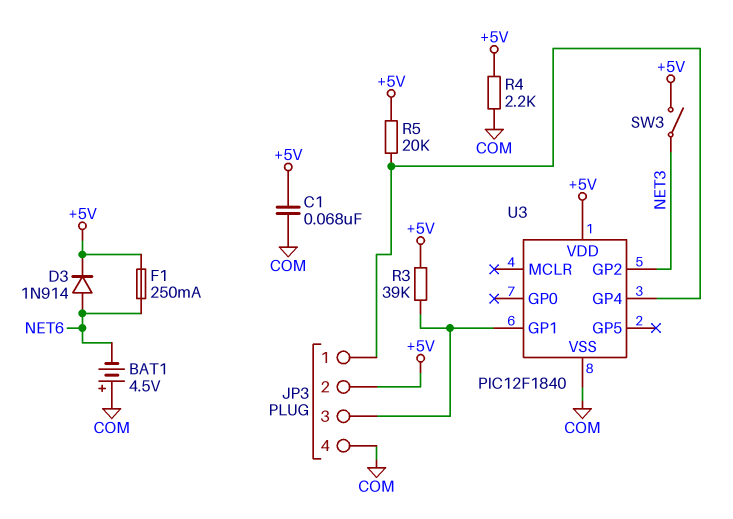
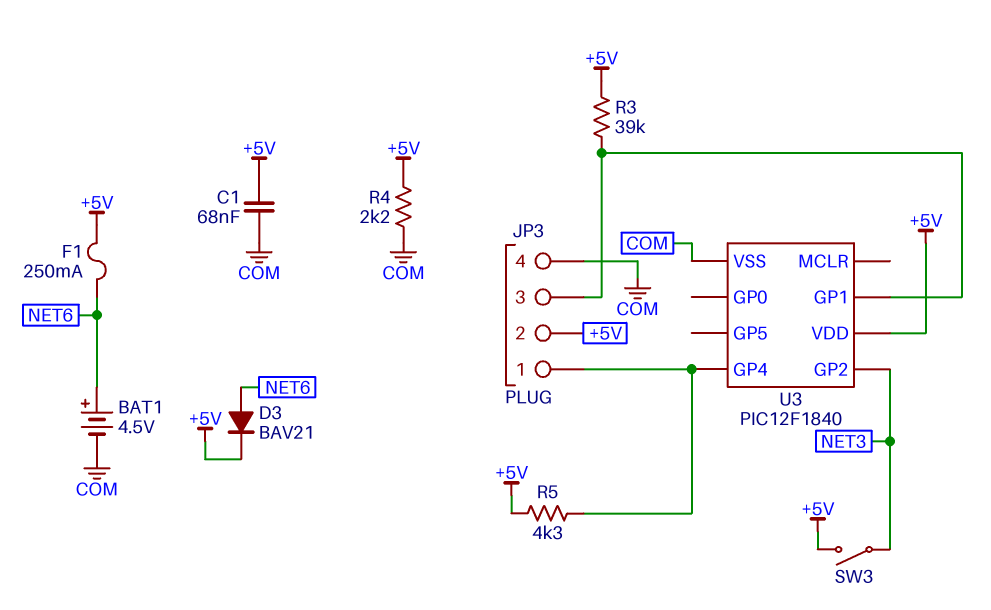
BAT1: 4.5V (plus COM, minus NET6) -> 4.5V (plus NET6, minus COM)
D3: diode 1N914 (A NET6, K +5V) -> diode BAV21 (A NET6, K +5V)
R5: 20k (+5V, JP3/1) -> 4.3k (+5V, JP3/1)

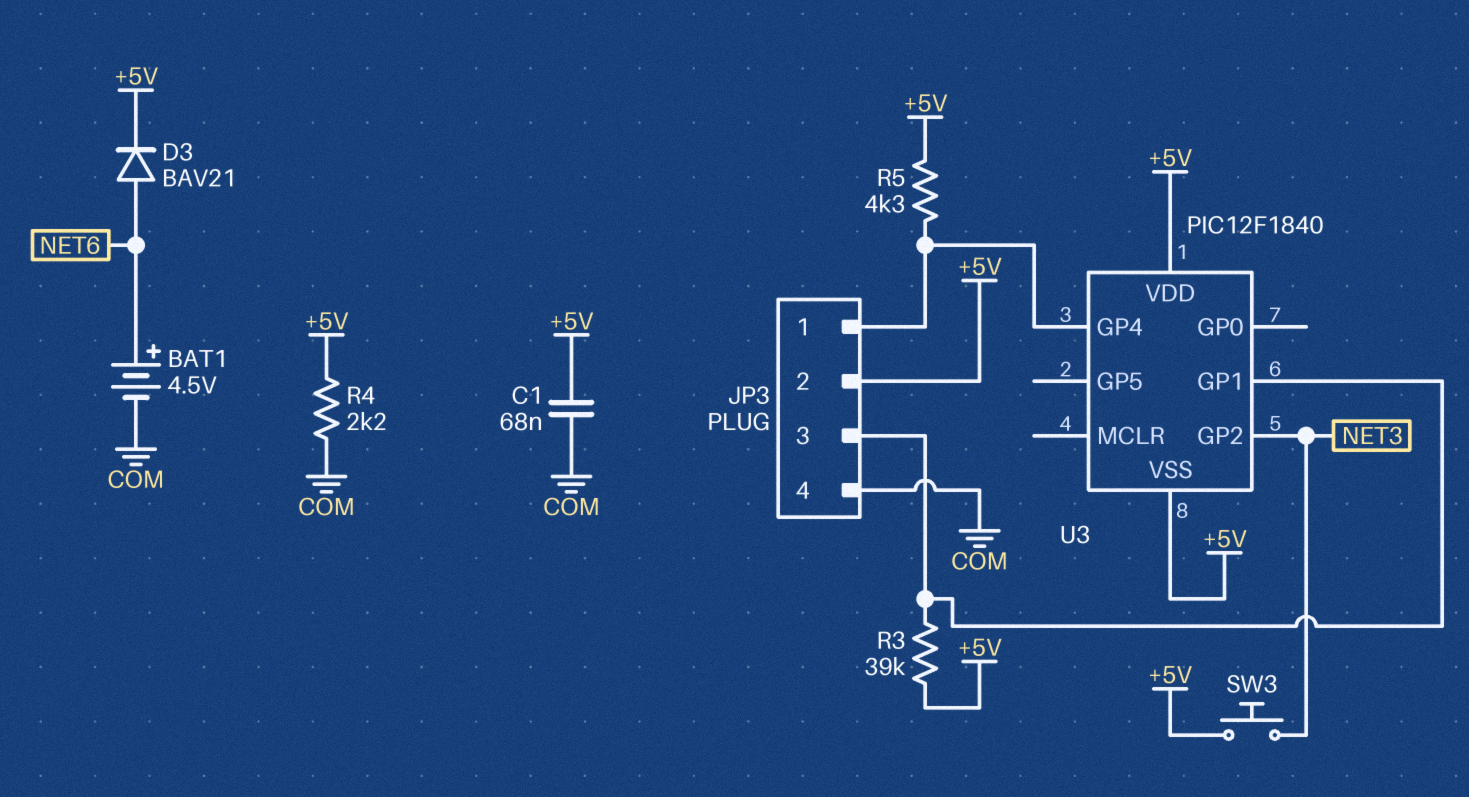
F1: 250mA (+5V, NET6) -> none
SW3: switch (+5V, NET3) -> button (+5V, NET3)
U3 pin VSS: COM -> +5V

